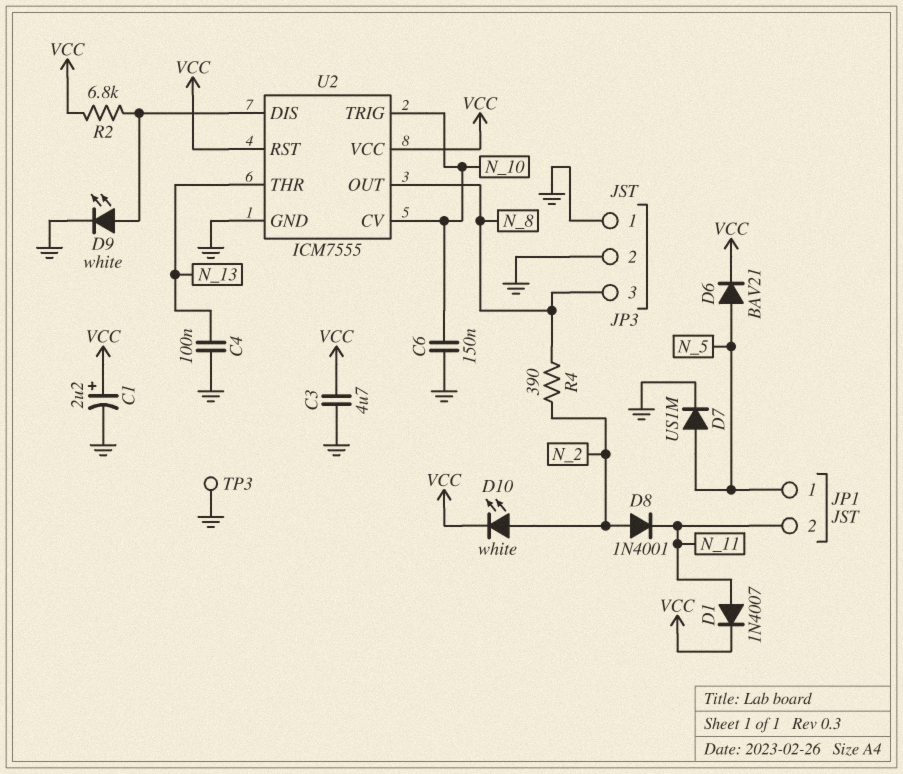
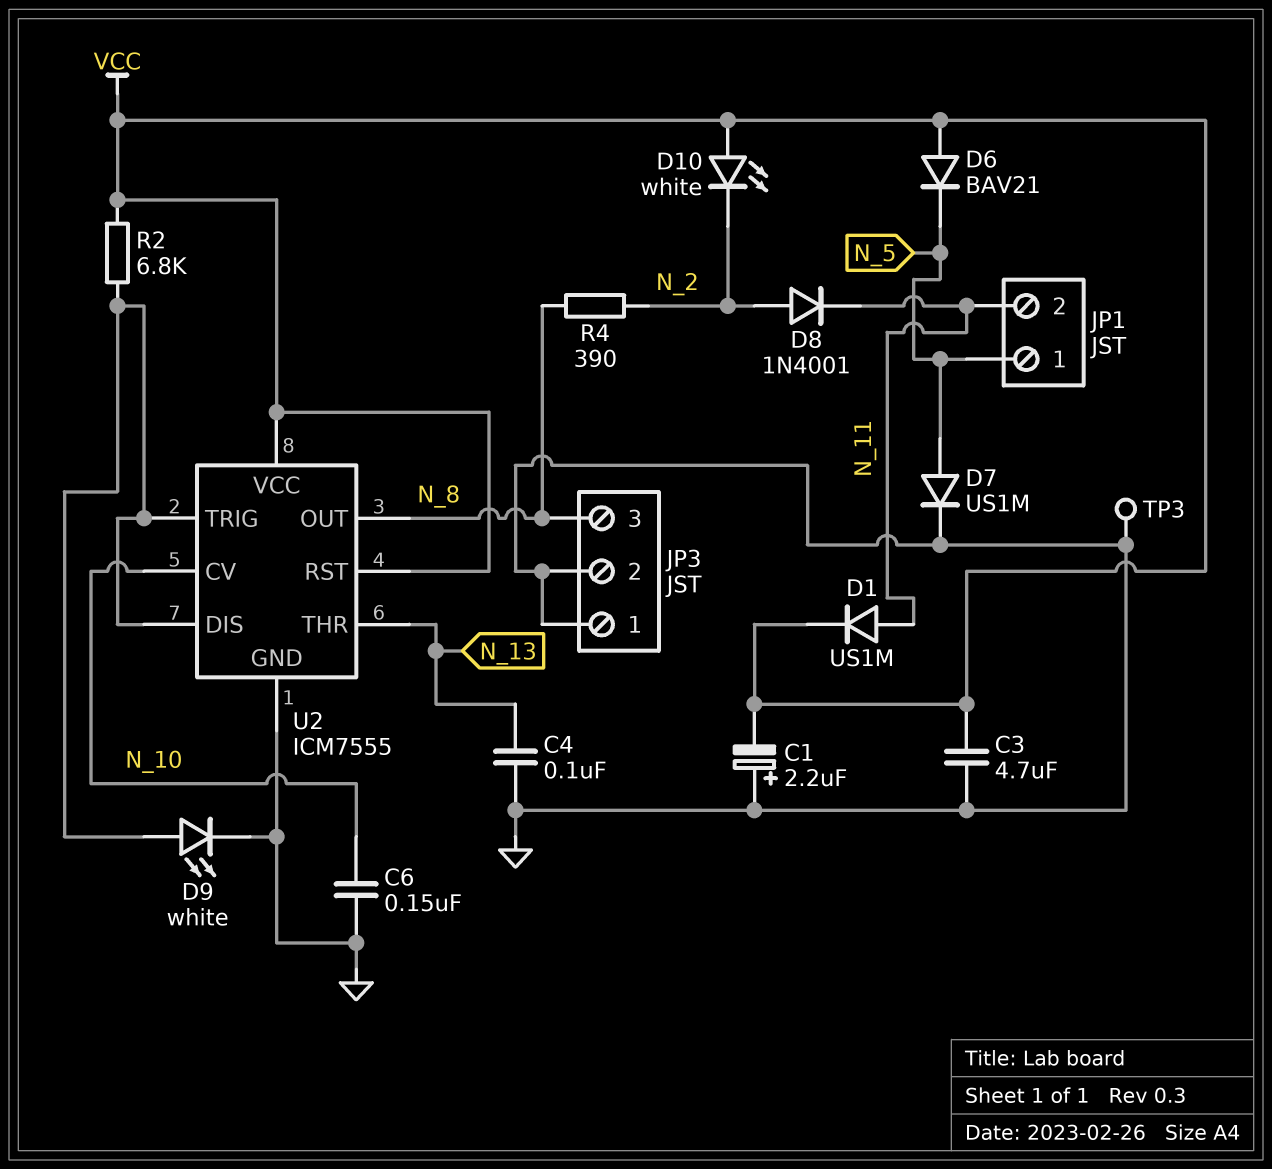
C1: 2.2uF (plus VCC, minus GND) -> 2.2uF (plus GND, minus VCC)
D1: diode 1N4007 (A N_11, K VCC) -> diode US1M (A N_11, K VCC)
D6: diode BAV21 (A N_5, K VCC) -> diode BAV21 (A VCC, K N_5)
D10: LED white (A N_2, K VCC) -> LED white (A VCC, K N_2)
U2 pin TRIG: N_10 -> U2/DIS

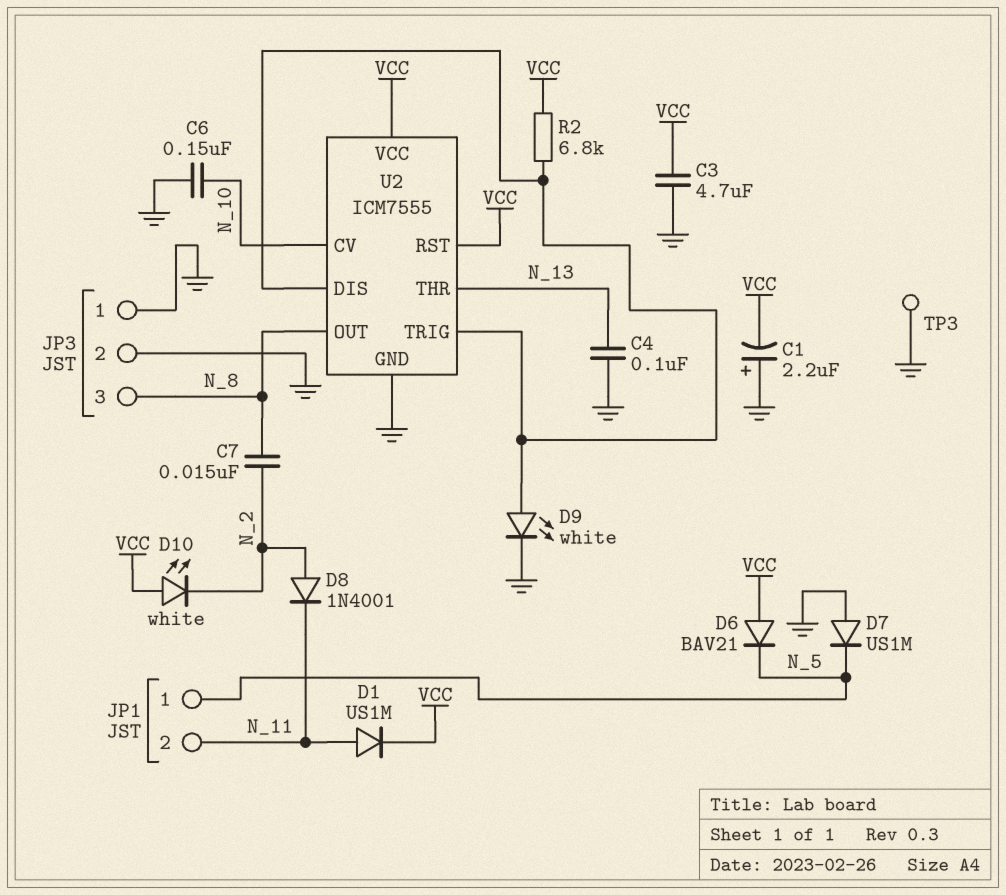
C7: none -> 15nF (N_2, N_8)
D7: diode US1M (A N_5, K GND) -> diode US1M (A GND, K N_5)
R4: 390 (N_2, N_8) -> none

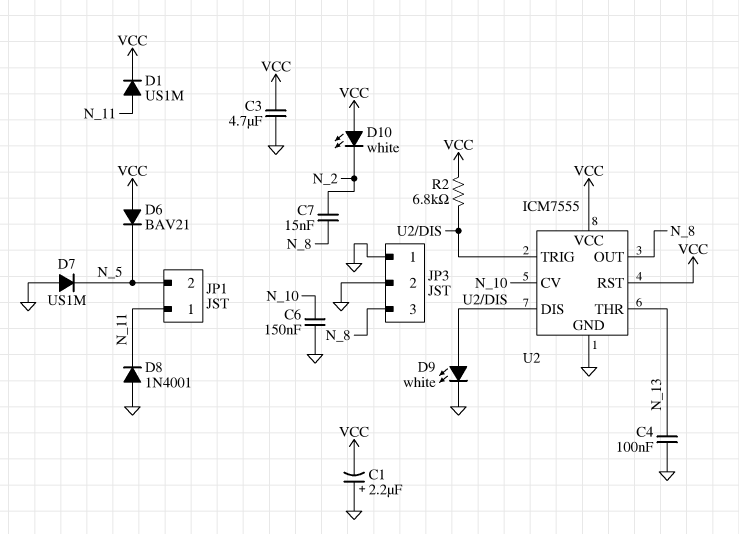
D8: diode 1N4001 (A N_2, K N_11) -> diode 1N4001 (A GND, K N_11)
JP1 pin 1: N_5 -> N_11
JP1 pin 2: N_11 -> N_5
TP3: test point (GND) -> none

